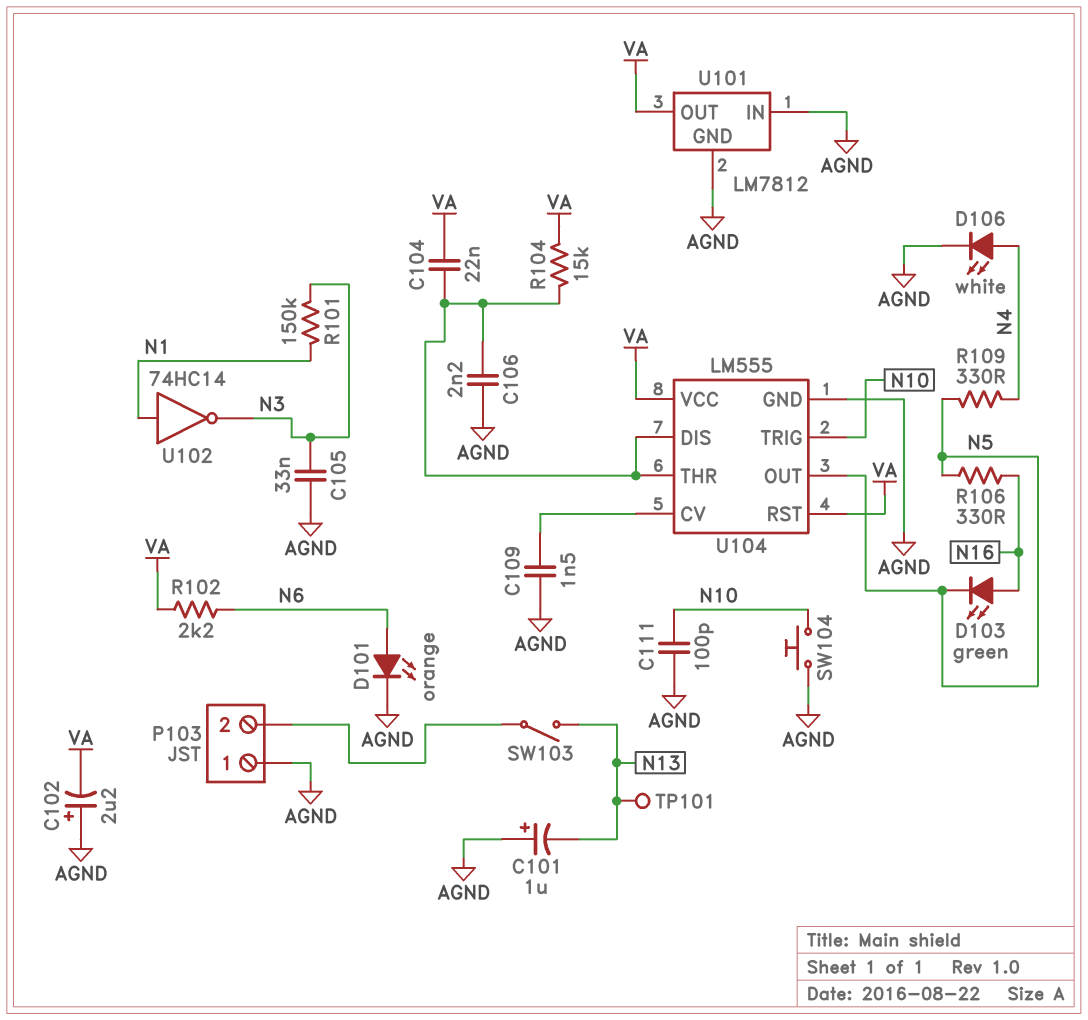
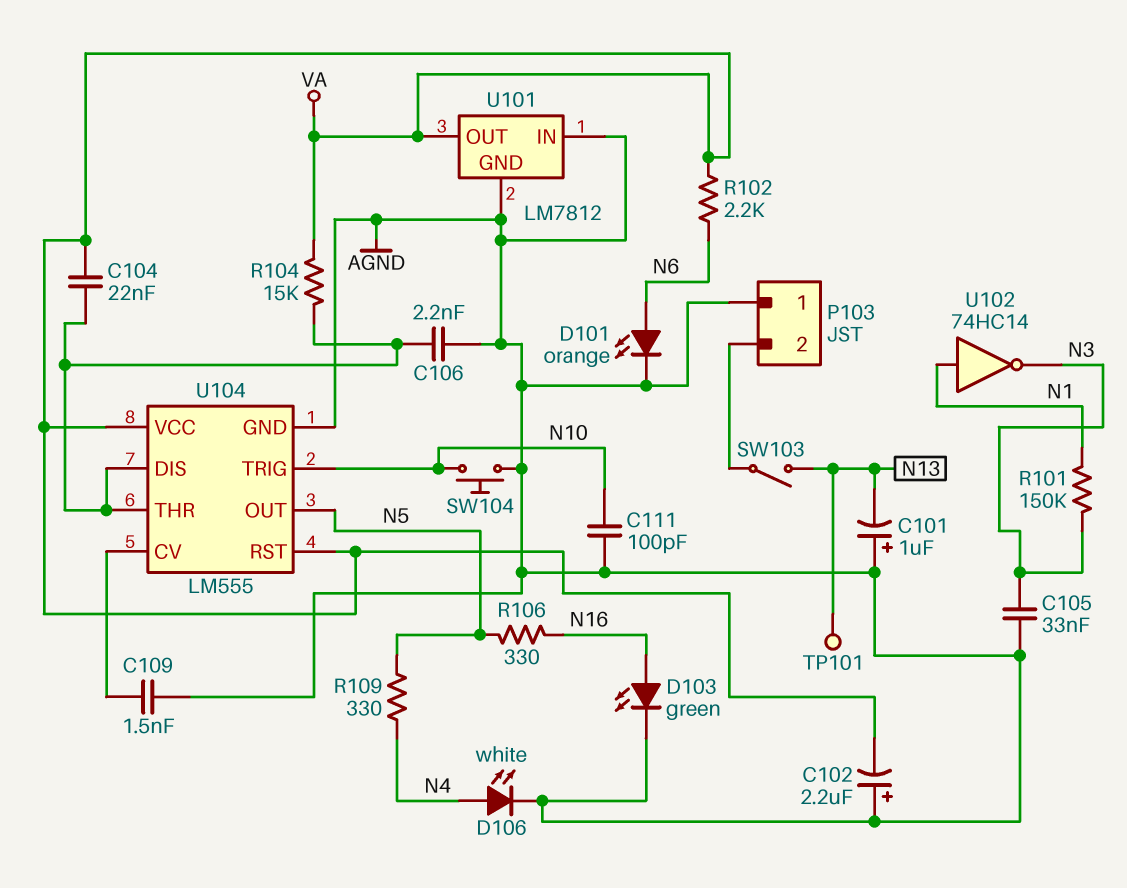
D103: LED green (A N16, K N5) -> LED green (A N16, K AGND)

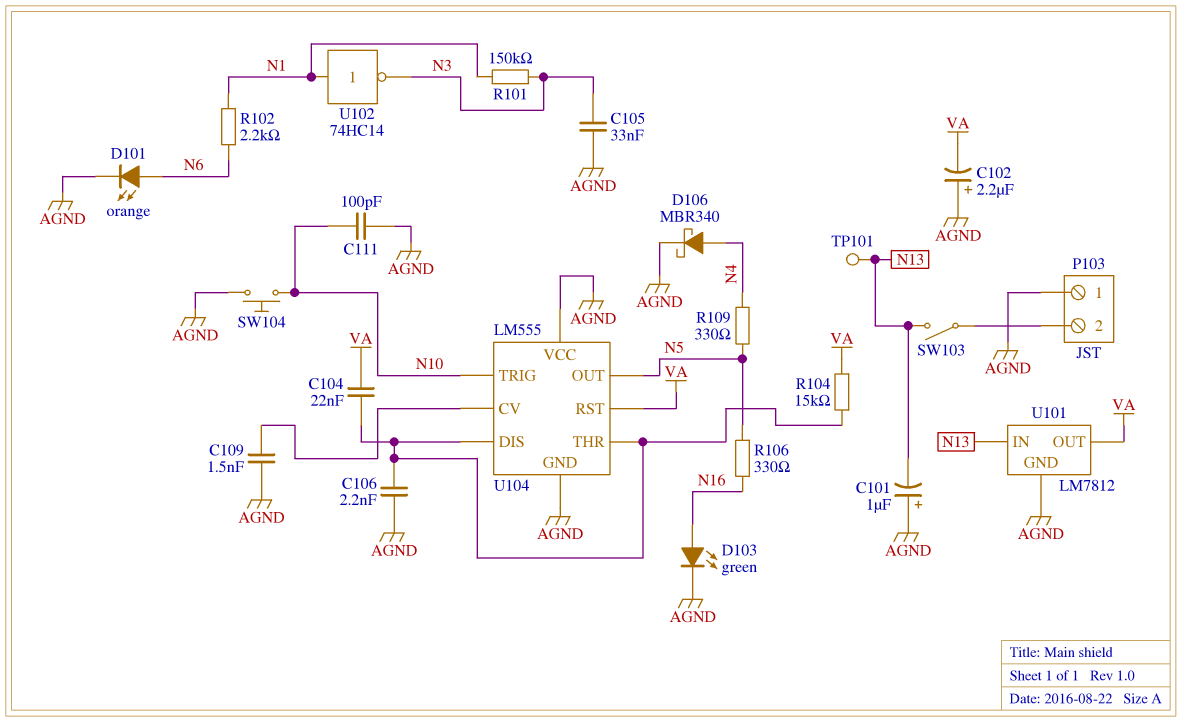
D106: LED white (A N4, K AGND) -> schottky MBR340 (A N4, K AGND)
R102: 2.2k (N6, VA) -> 2.2k (N1, N6)
U101 pin IN: AGND -> N13
U104 pin VCC: VA -> AGND

